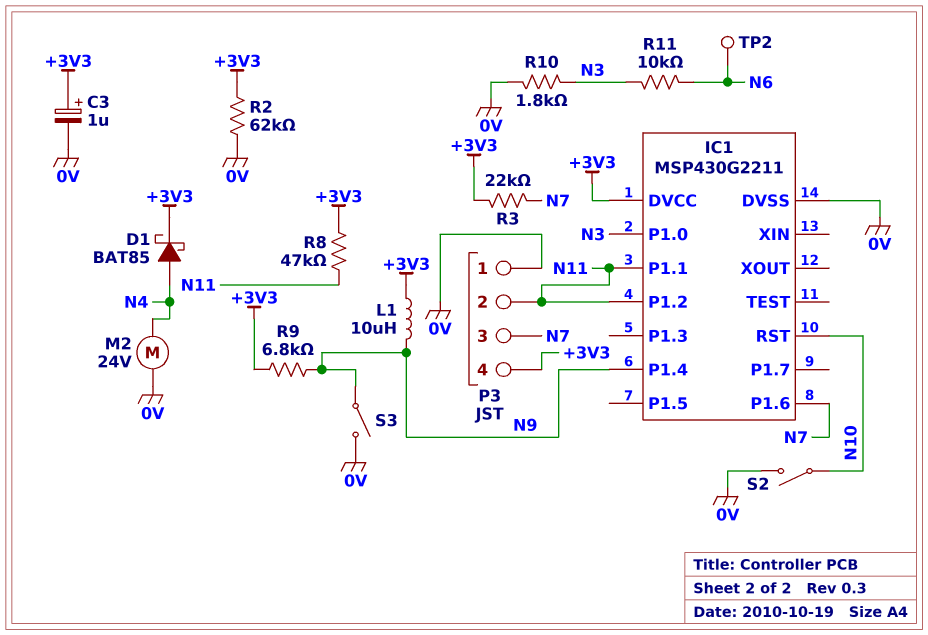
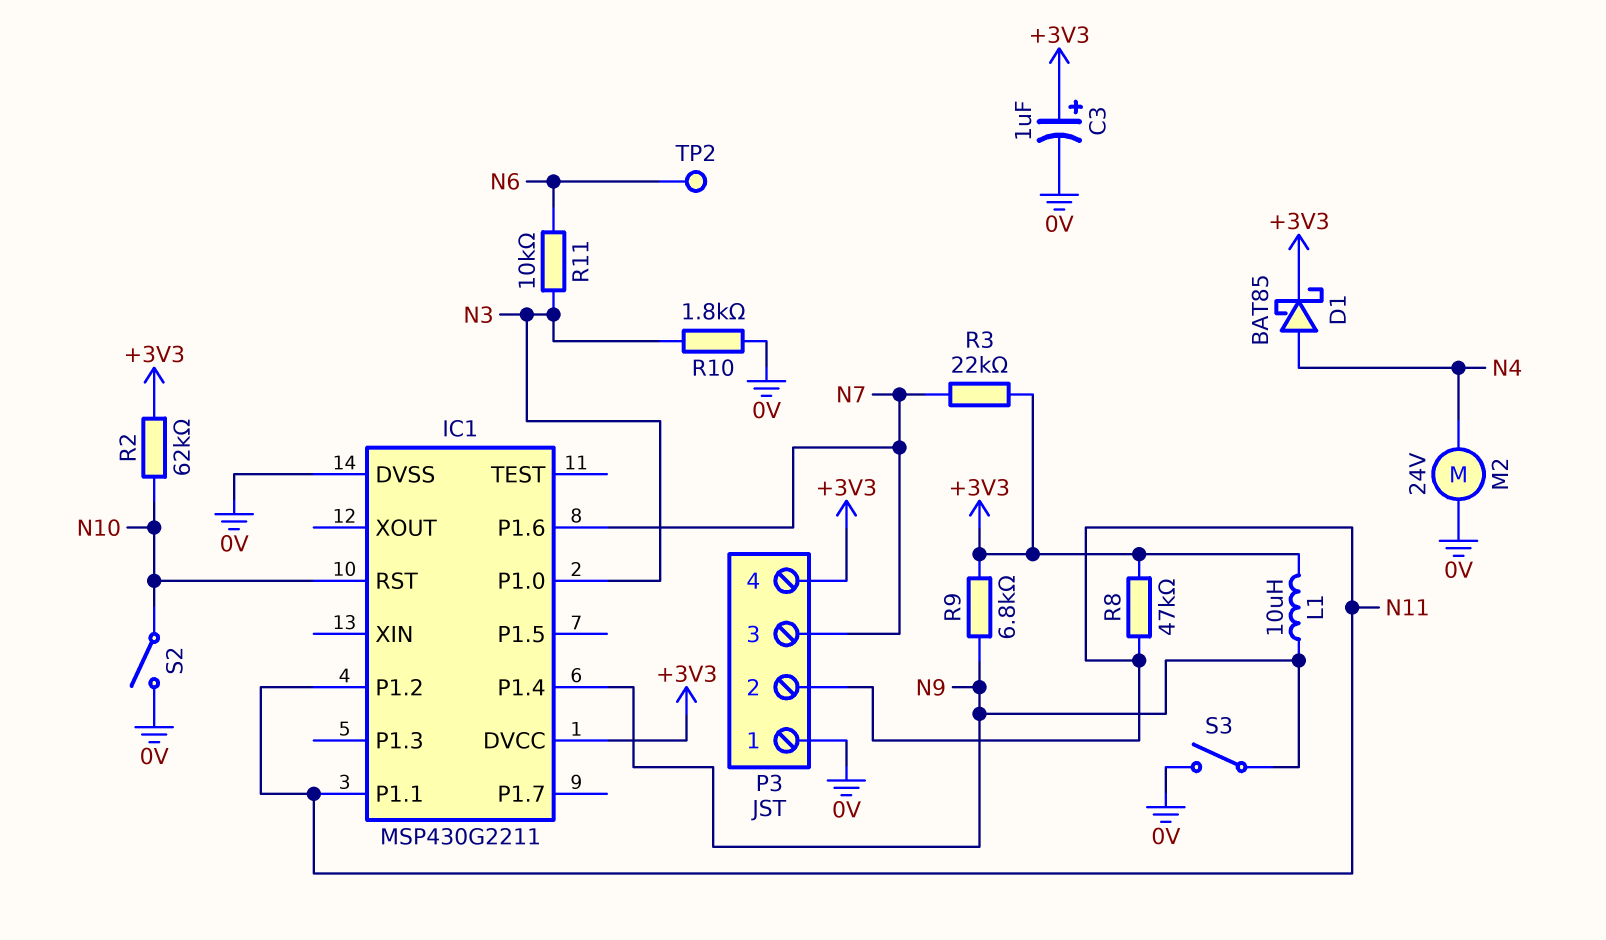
R2: 62k (+3V3, 0V) -> 62k (+3V3, N10)

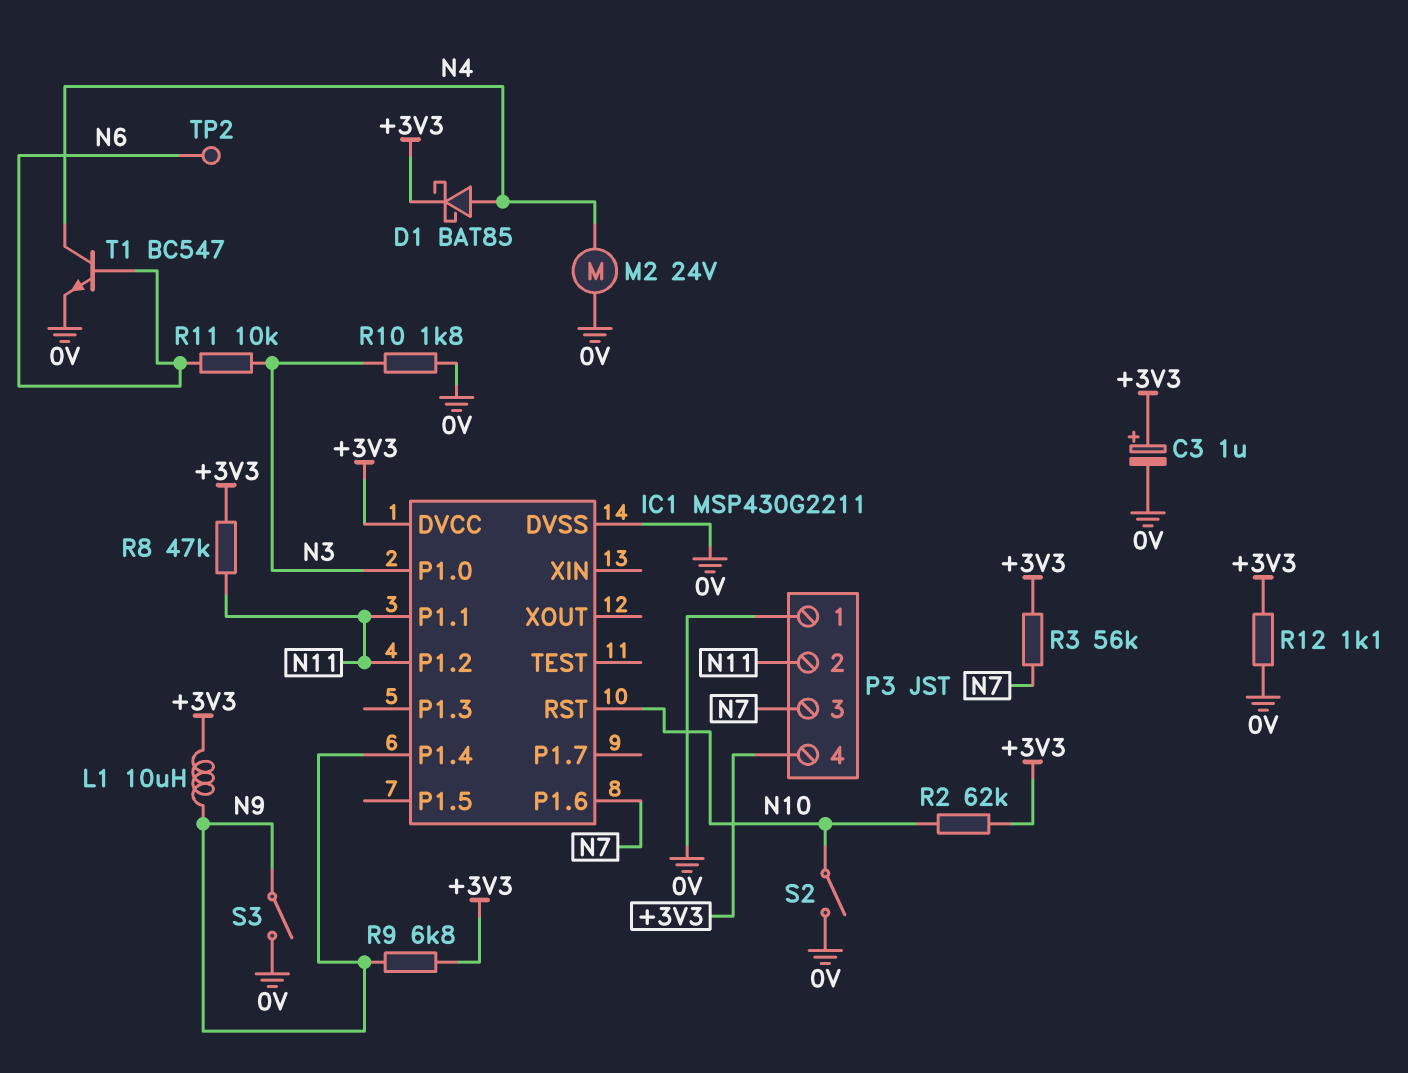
R3: 22k (+3V3, N7) -> 56k (+3V3, N7)
R12: none -> 1.1k (+3V3, 0V)
T1: none -> NPN BC547 (B N6, C N4, E 0V)

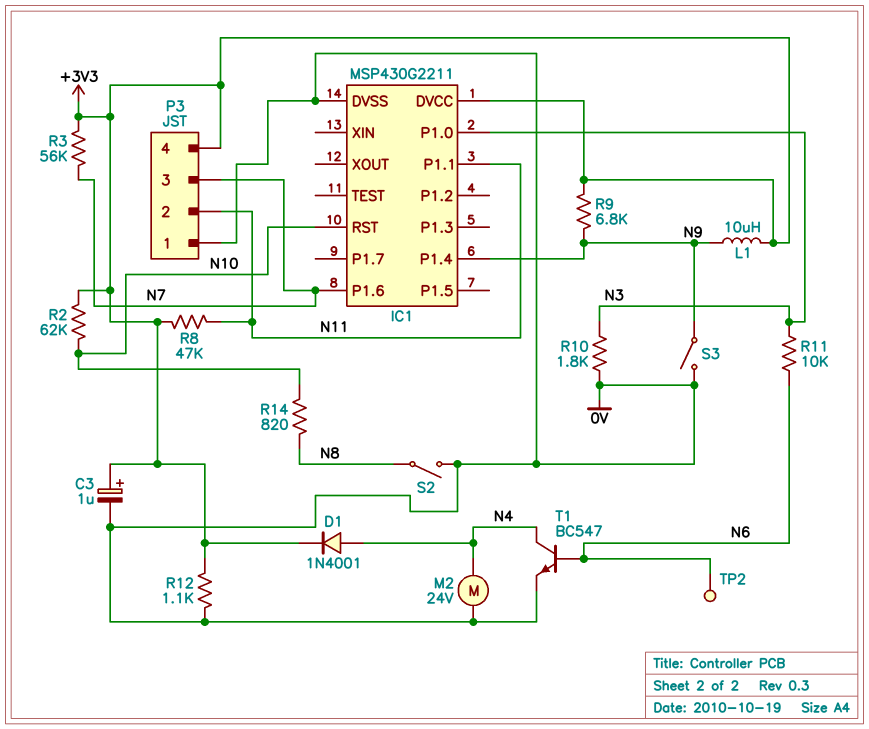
D1: schottky BAT85 (A N4, K +3V3) -> diode 1N4001 (A N4, K +3V3)
IC1 pin P1.2: N11 -> none
R14: none -> 820 (N8, N10)
S2: switch (0V, N10) -> switch (0V, N8)

